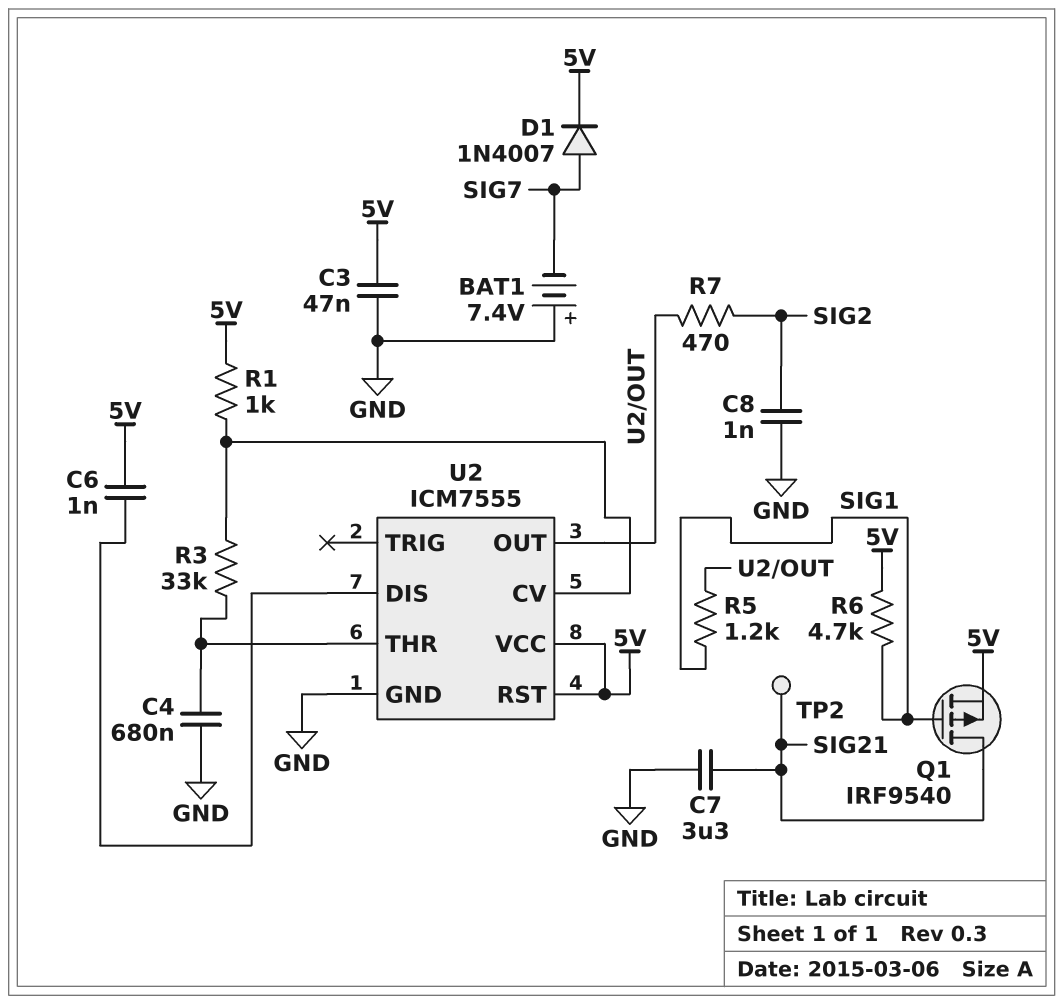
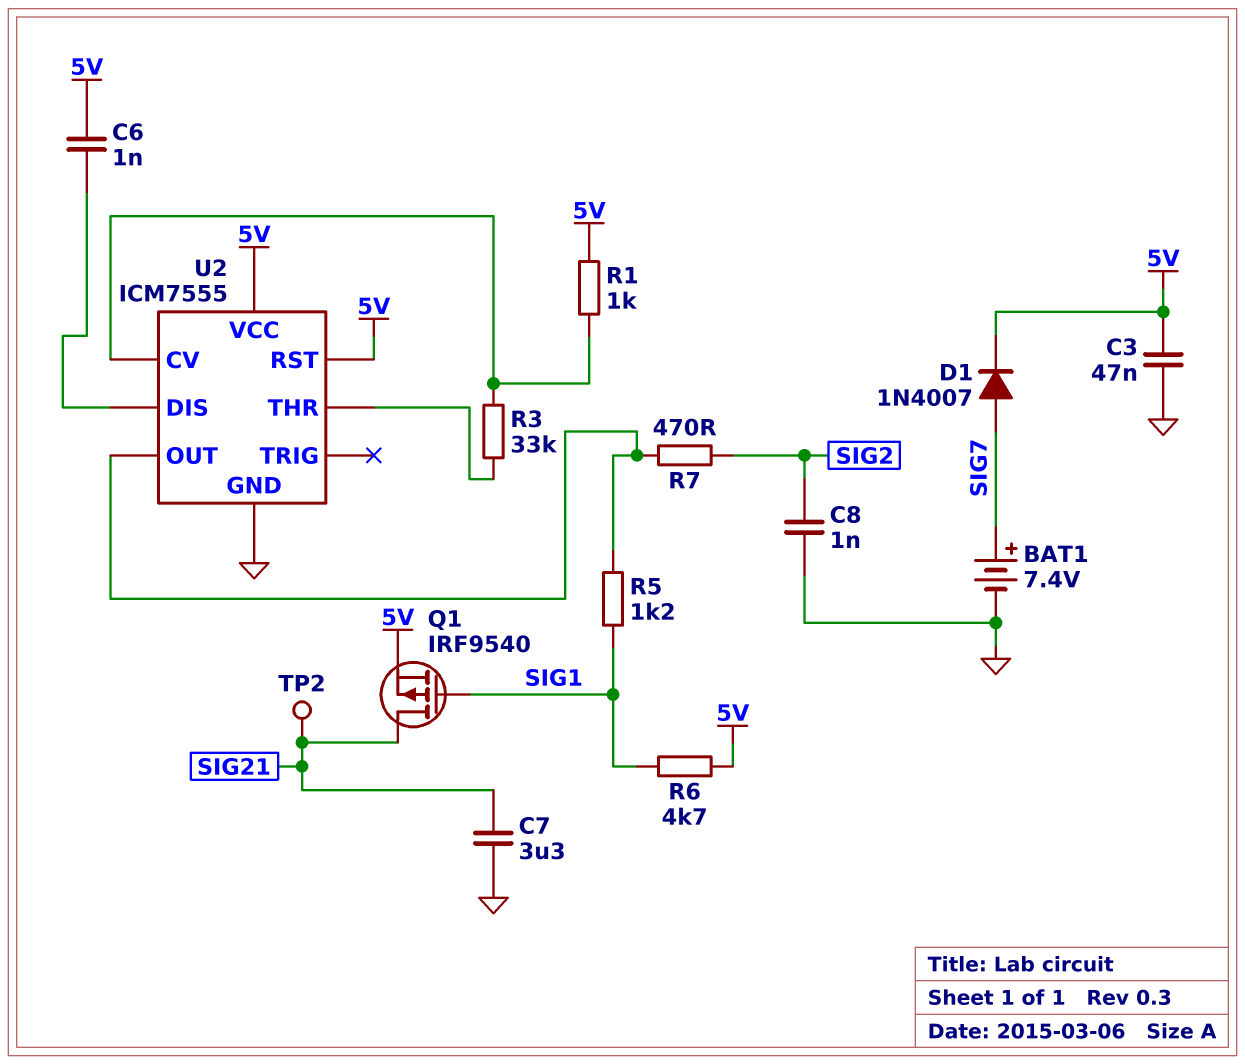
BAT1: 7.4V (plus GND, minus SIG7) -> 7.4V (plus SIG7, minus GND)
C4: 680nF (GND, U2/THR) -> none

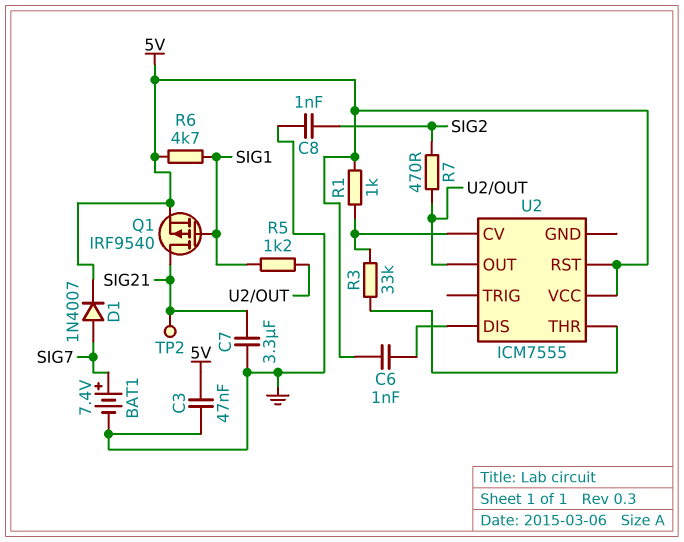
U2 pin GND: GND -> none

